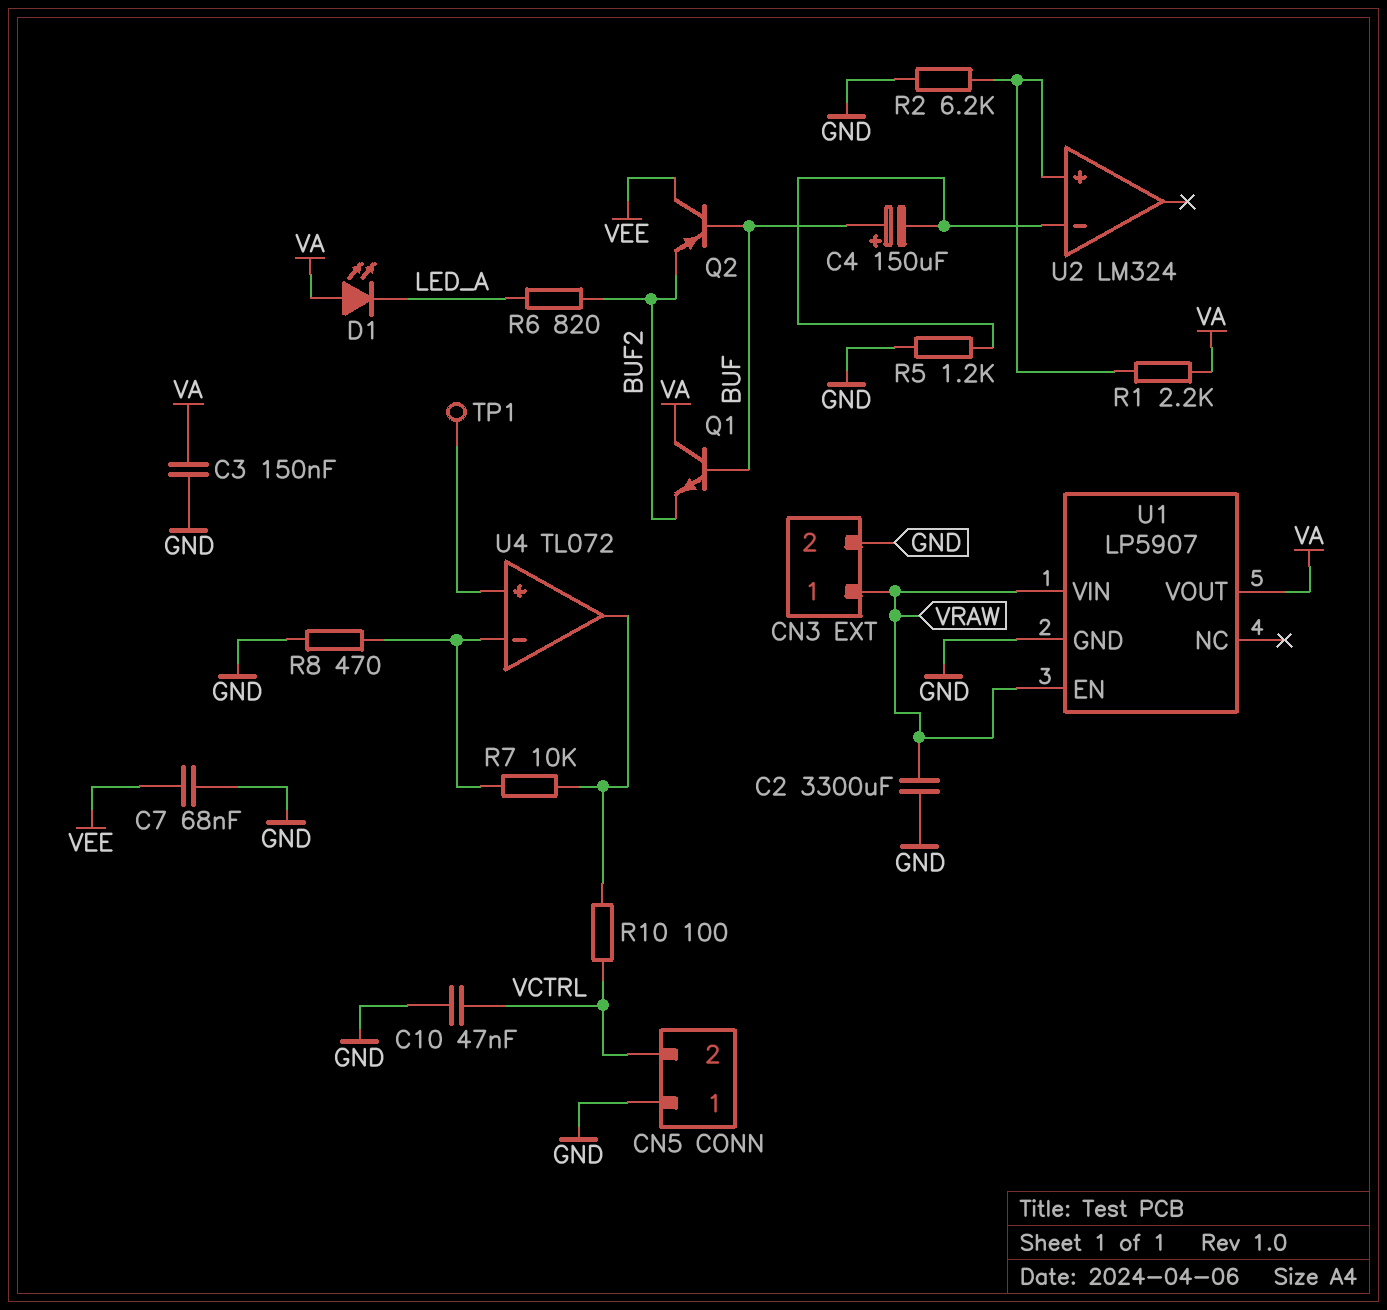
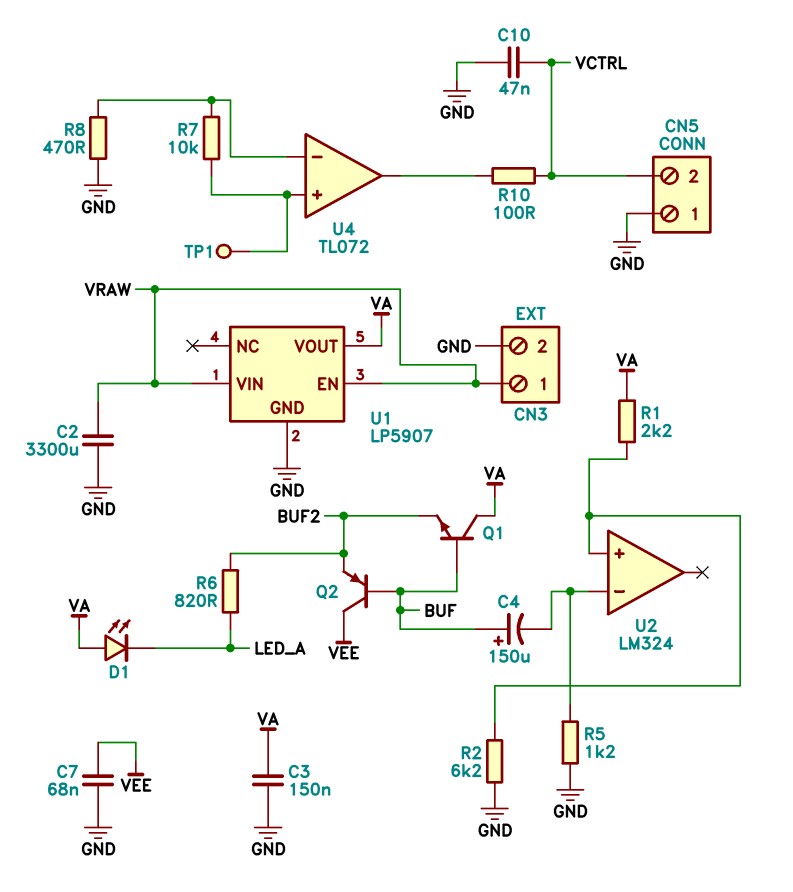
R7: 10k (U4/in-, U4/out) -> 10k (U4/in+, U4/in-)

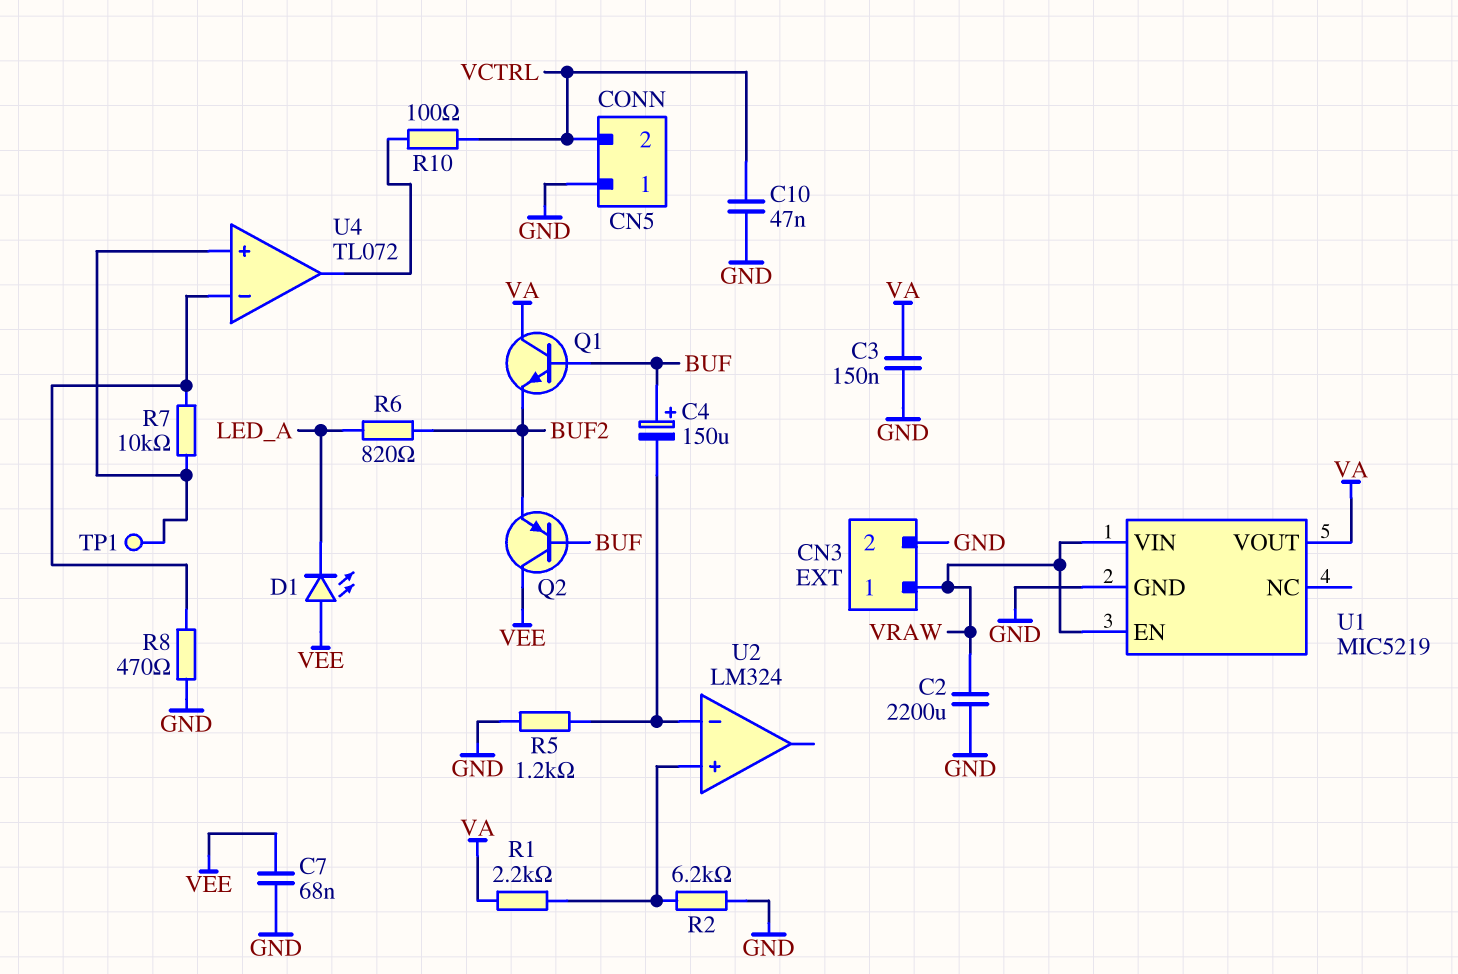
C2: 3300uF (GND, VRAW) -> 2200uF (GND, VRAW)
D1: LED (A VA, K LED_A) -> LED (A VEE, K LED_A)
U1: LP5907 -> MIC5219

